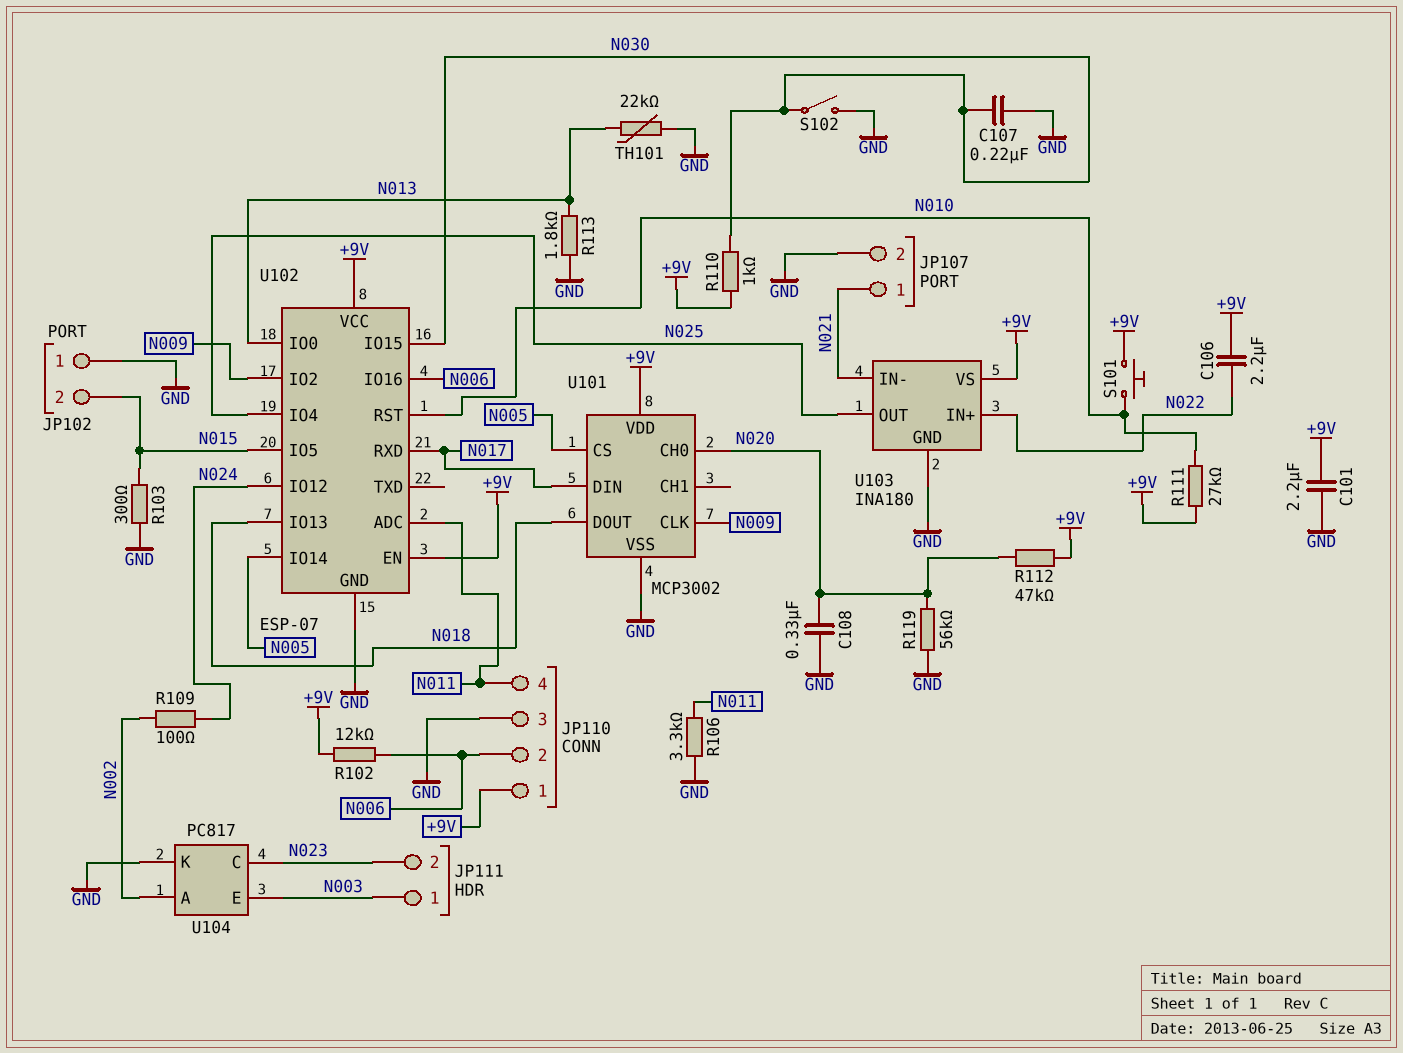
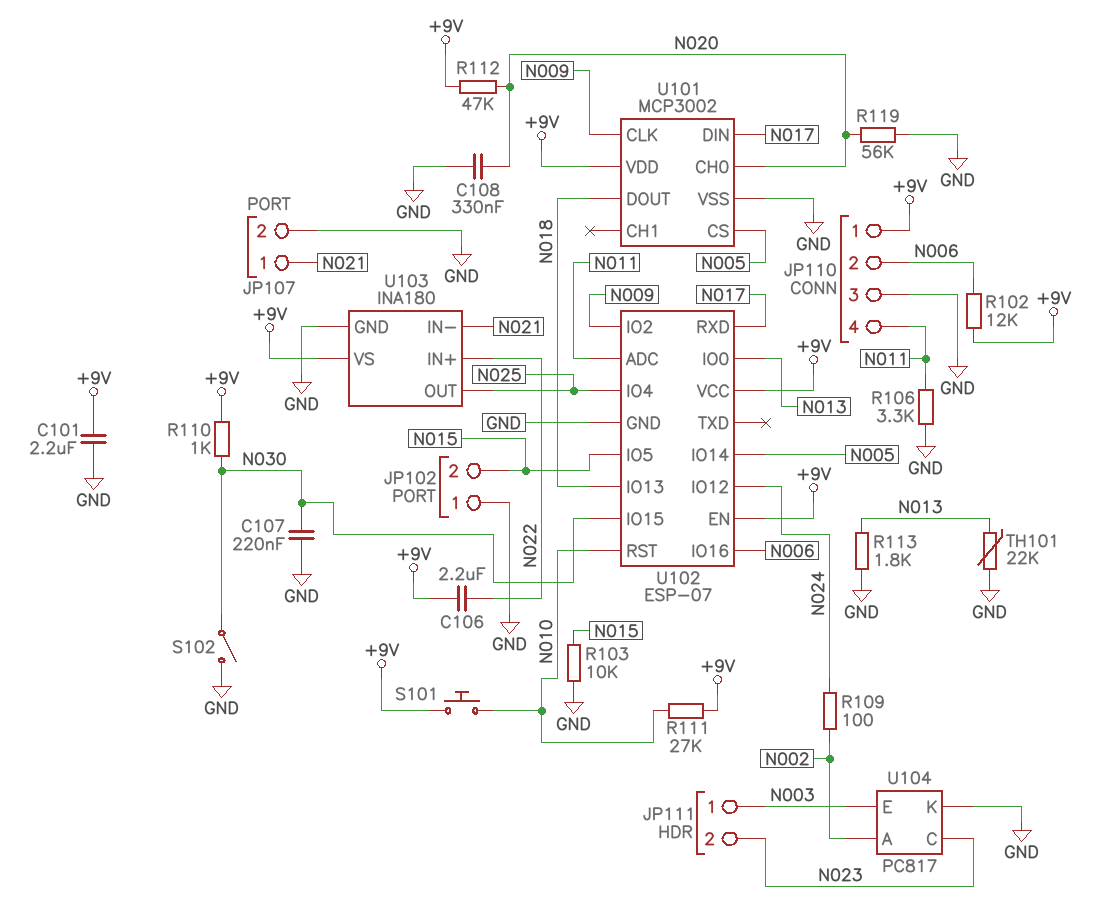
R103: 300 (GND, N015) -> 10k (GND, N015)

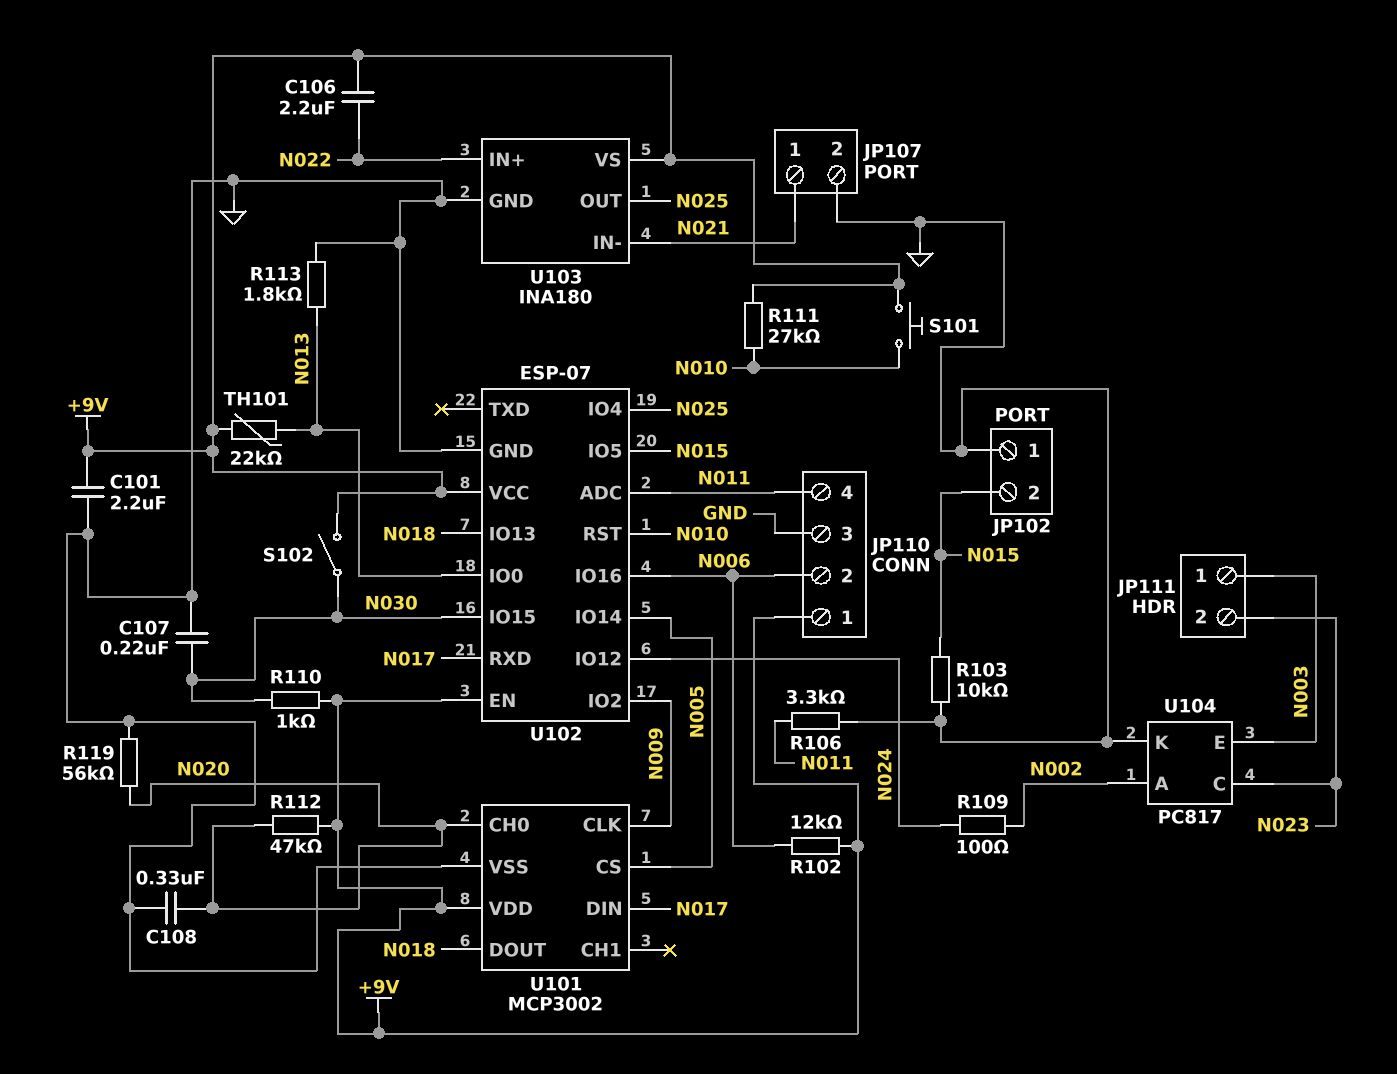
S102: switch (GND, N030) -> switch (+9V, N030)
TH101: 22k (GND, N013) -> 22k (+9V, N013)

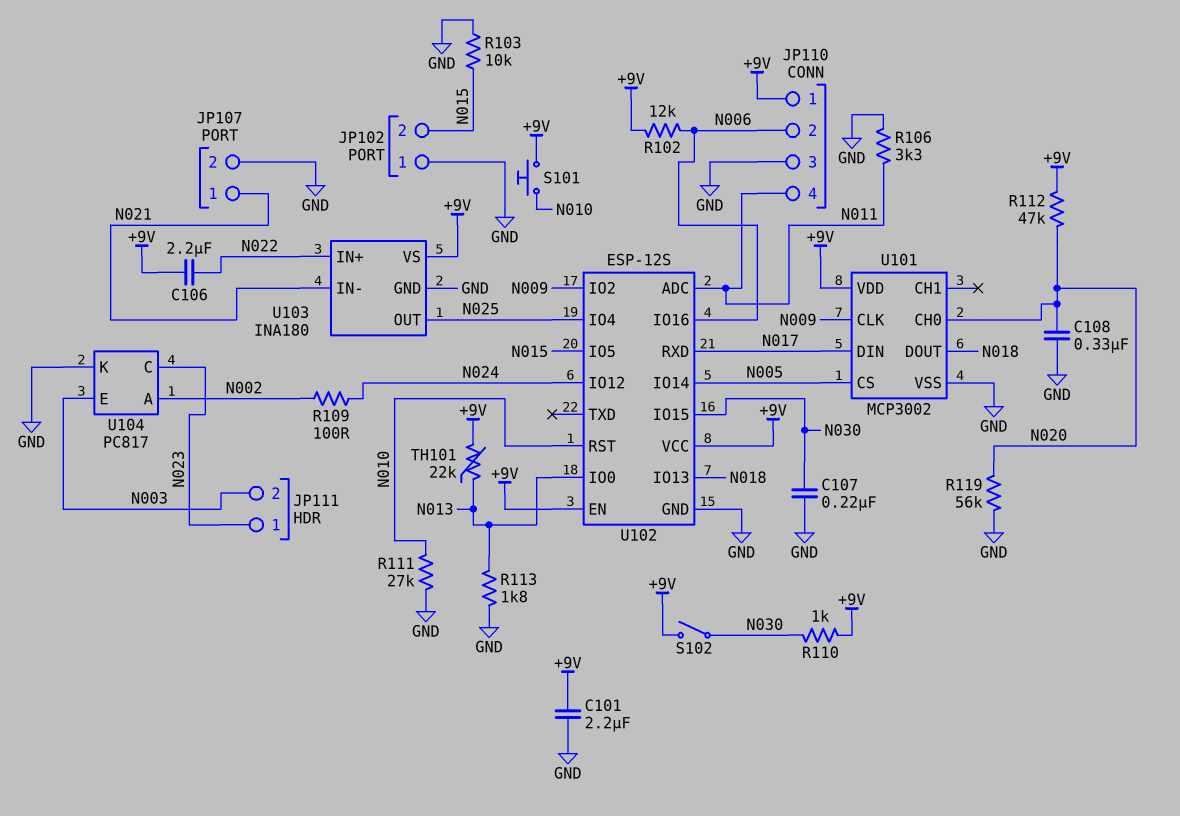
JP111 pin 1: N003 -> N023
JP111 pin 2: N023 -> N003
R111: 27k (+9V, N010) -> 27k (GND, N010)
U102: ESP-07 -> ESP-12S

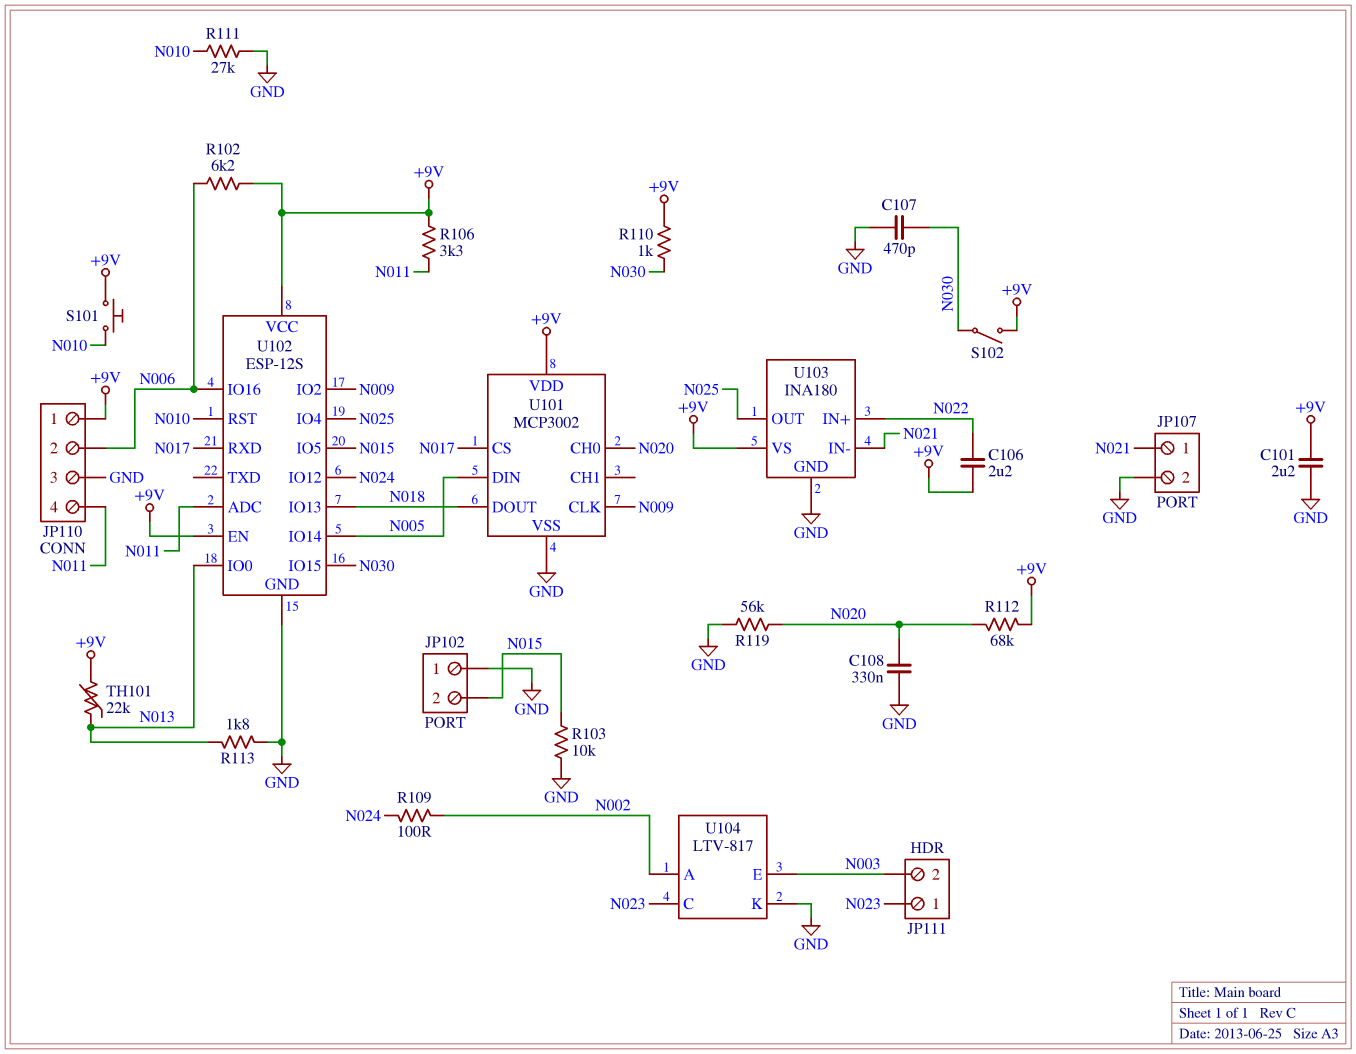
C107: 220nF (GND, N030) -> 470pF (GND, N030)
R102: 12k (+9V, N006) -> 6.2k (+9V, N006)
R106: 3.3k (GND, N011) -> 3.3k (+9V, N011)
R112: 47k (+9V, N020) -> 68k (+9V, N020)
U101 pin CS: N005 -> N017
U101 pin DIN: N017 -> N005
U104: PC817 -> LTV-817

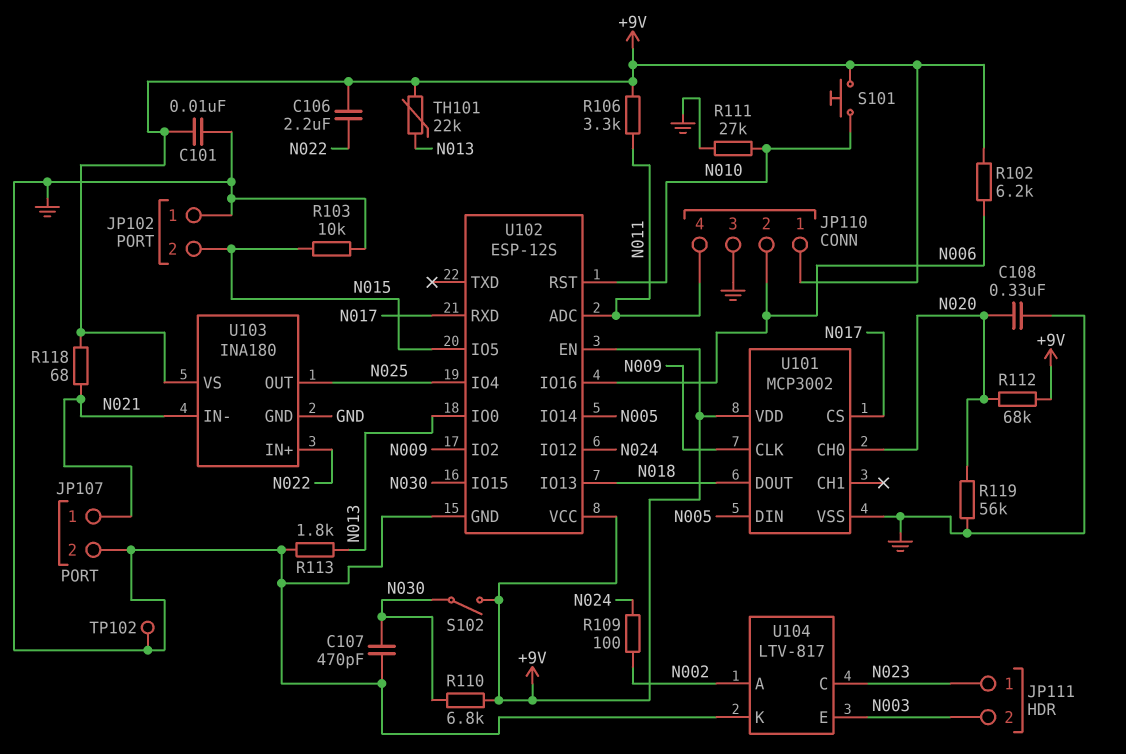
C101: 2.2uF (+9V, GND) -> 10nF (+9V, GND)
R110: 1k (+9V, N030) -> 6.8k (+9V, N030)
R118: none -> 68 (+9V, N021)
TP102: none -> test point (GND)

